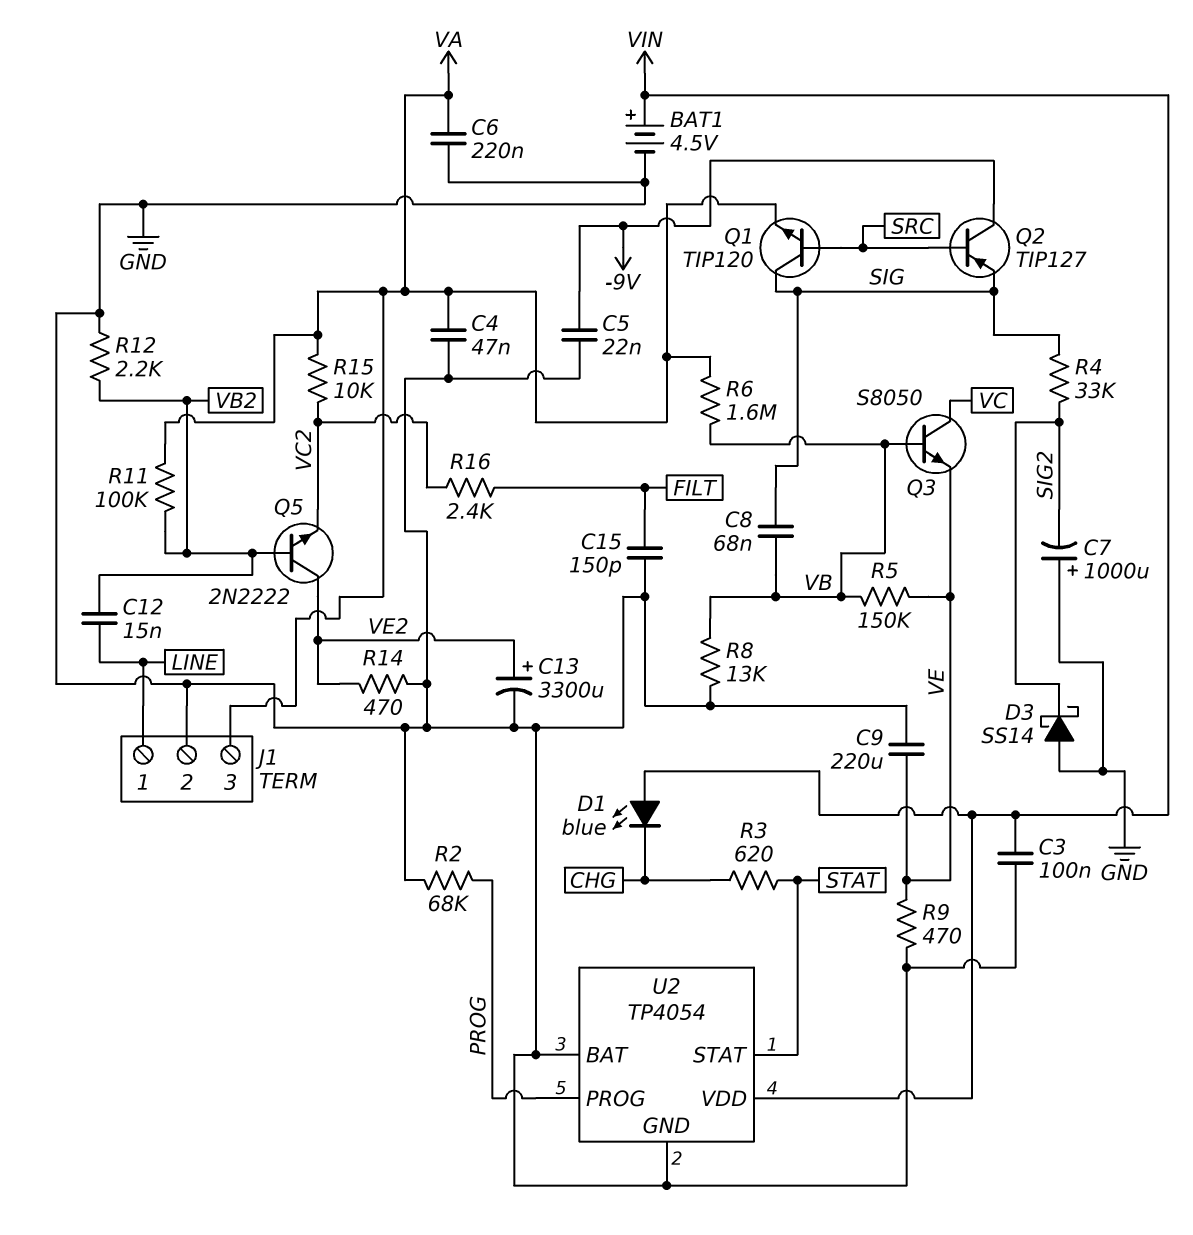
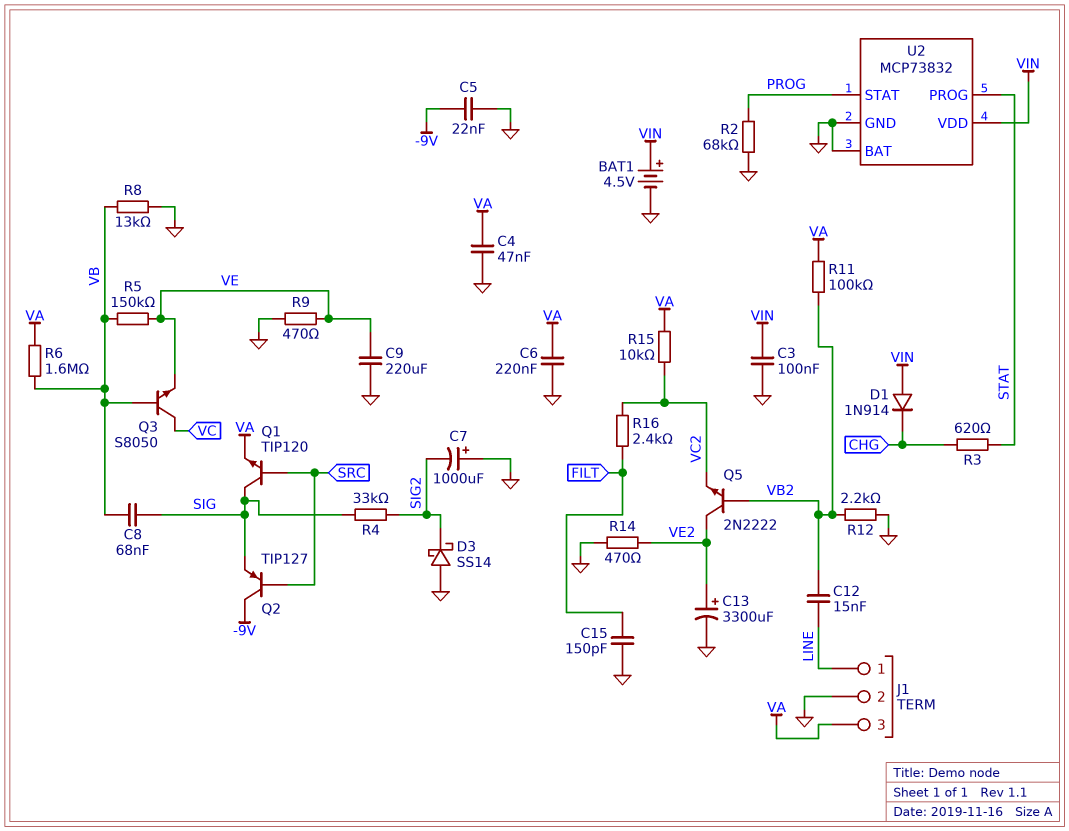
D1: LED blue (A VIN, K CHG) -> diode 1N914 (A VIN, K CHG)
U2: TP4054 -> MCP73832
U2 pin PROG: PROG -> STAT
U2 pin STAT: STAT -> PROG

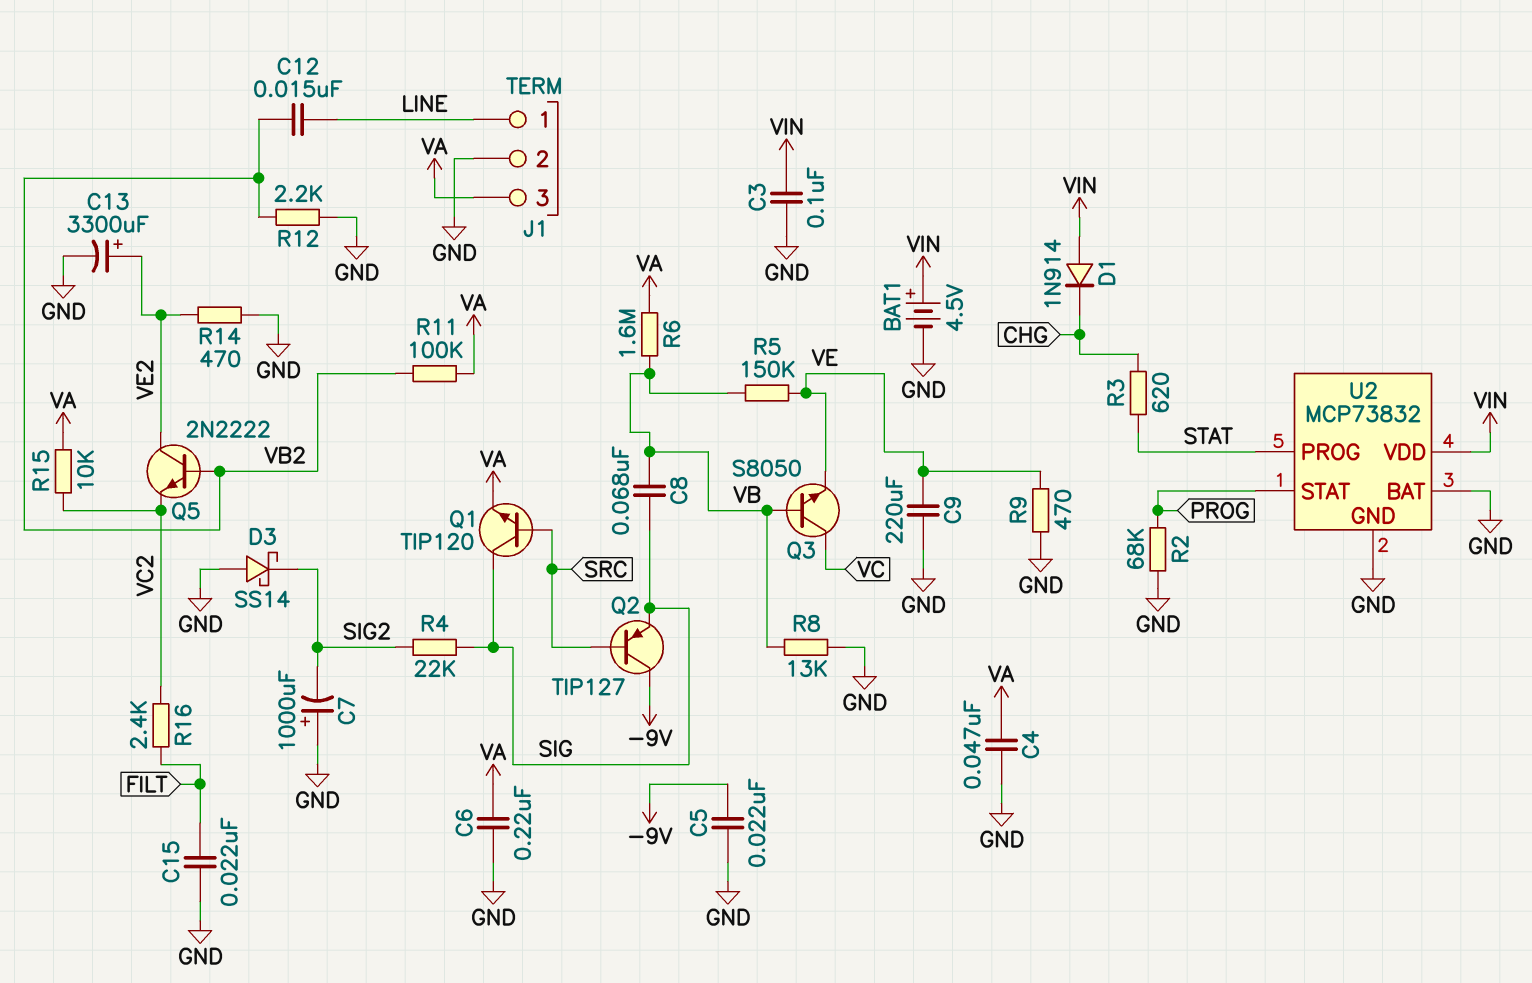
C15: 150pF (FILT, GND) -> 22nF (FILT, GND)
R4: 33k (SIG, SIG2) -> 22k (SIG, SIG2)

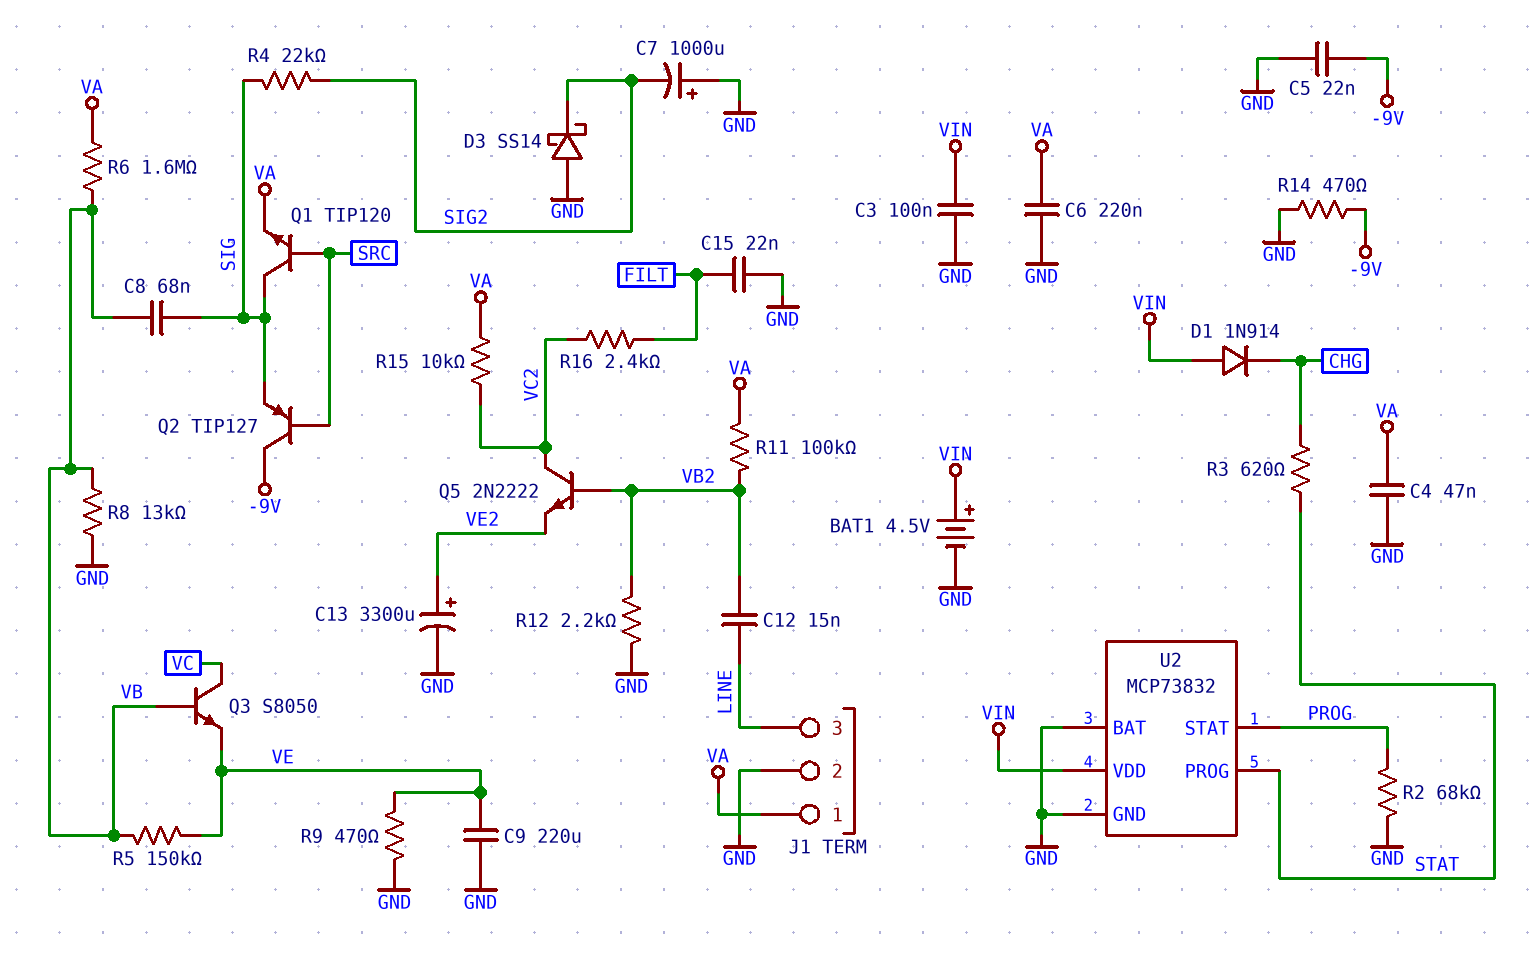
J1 pin 1: LINE -> VA
J1 pin 3: VA -> LINE
Q5: NPN 2N2222 (B VB2, C VE2, E VC2) -> NPN 2N2222 (B VB2, C VC2, E VE2)
R14: 470 (GND, VE2) -> 470 (-9V, GND)

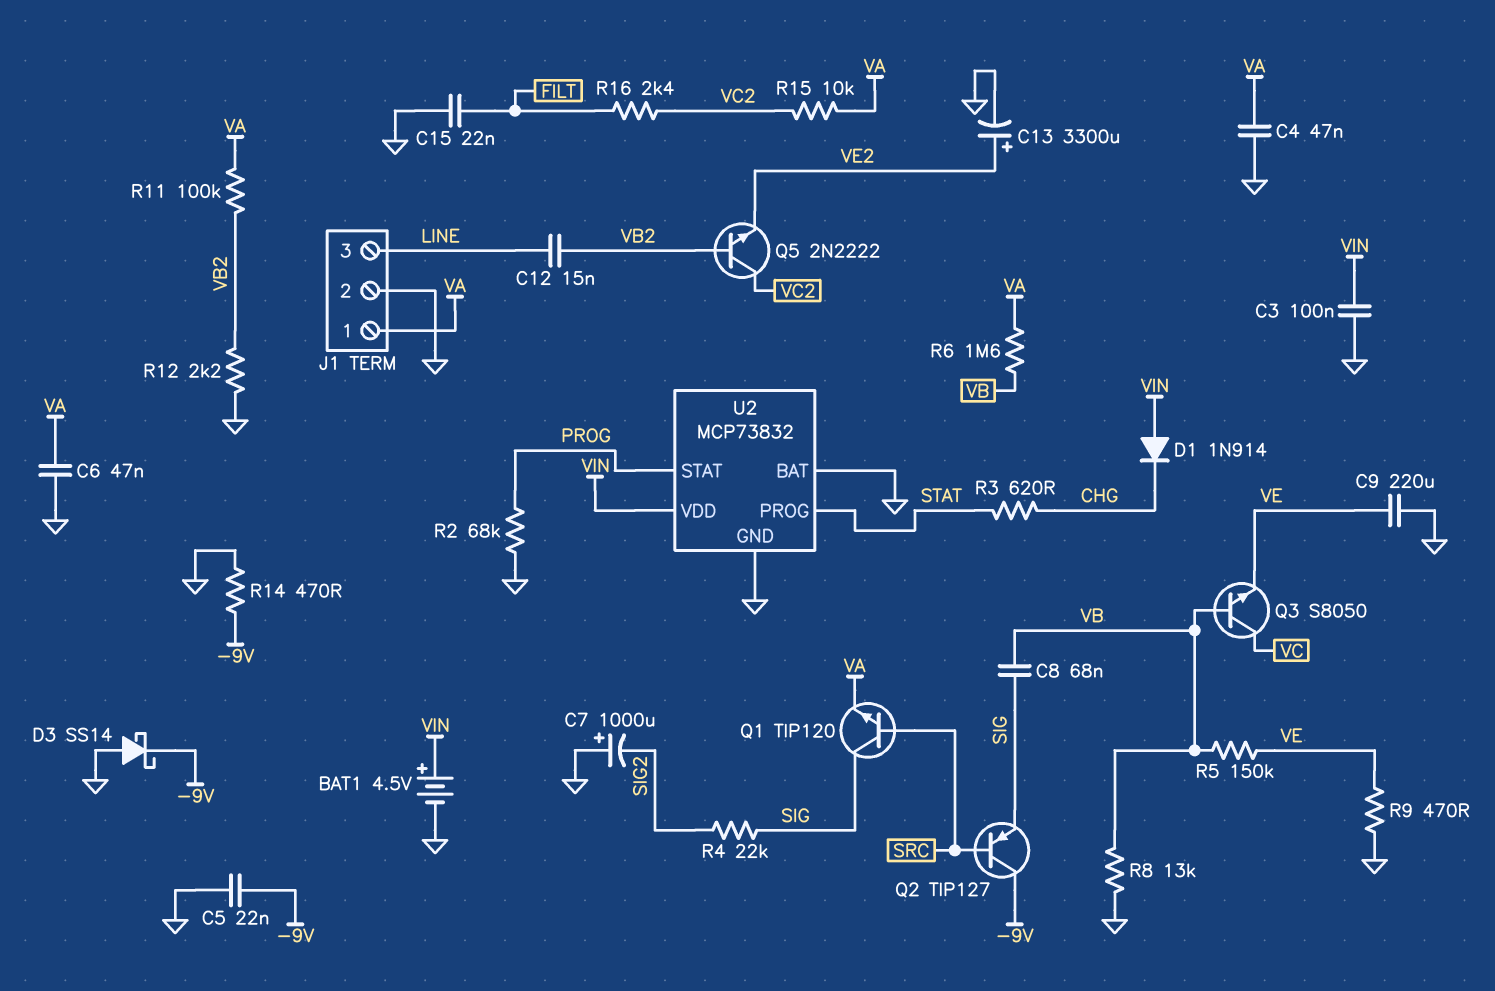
C6: 220nF (GND, VA) -> 47nF (GND, VA)
D3: schottky SS14 (A GND, K SIG2) -> schottky SS14 (A GND, K -9V)

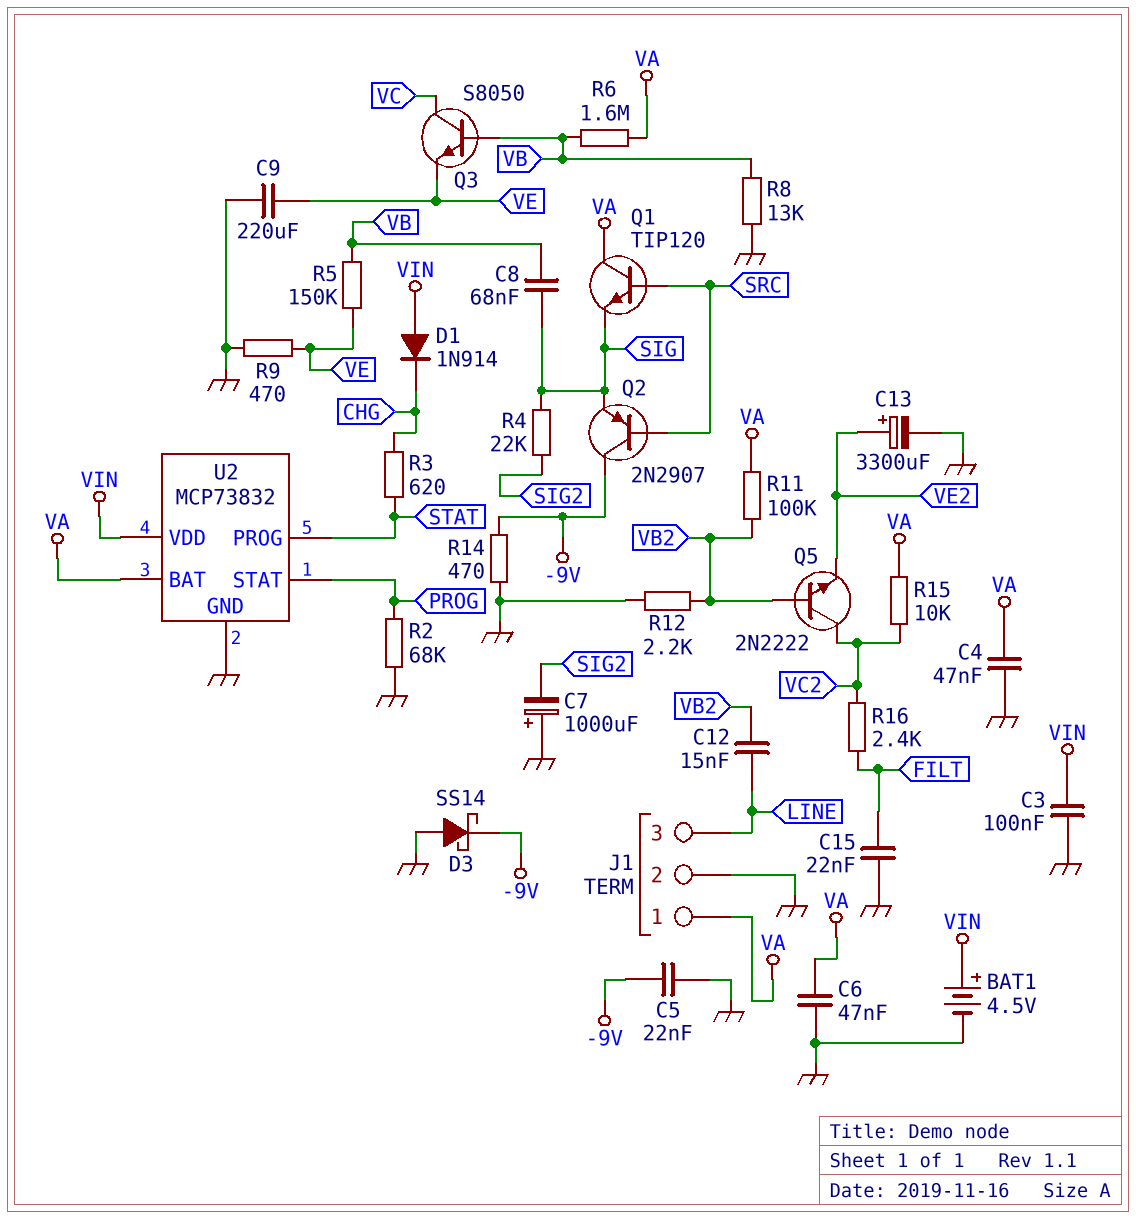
Q1: NPN TIP120 (B SRC, C SIG, E VA) -> NPN TIP120 (B SRC, C VA, E SIG)
Q2: PNP TIP127 (B SRC, C -9V, E SIG) -> PNP 2N2907 (B SRC, C -9V, E SIG)
U2 pin BAT: GND -> VA

